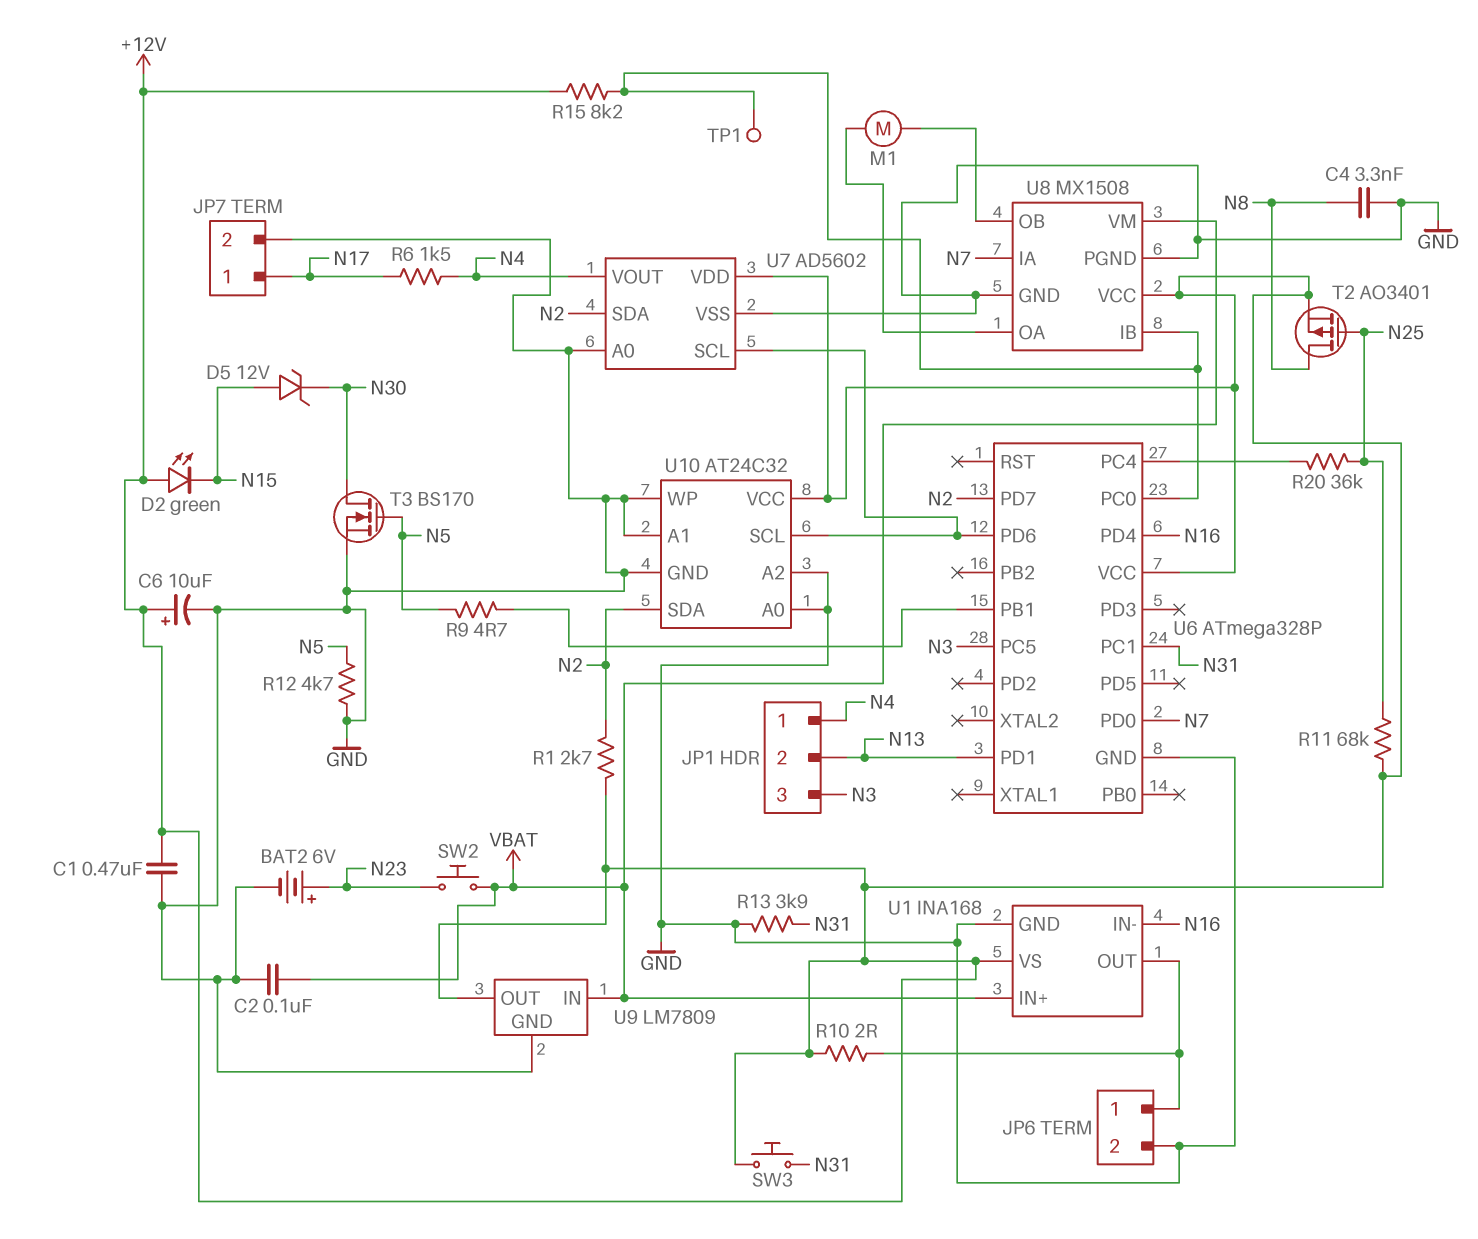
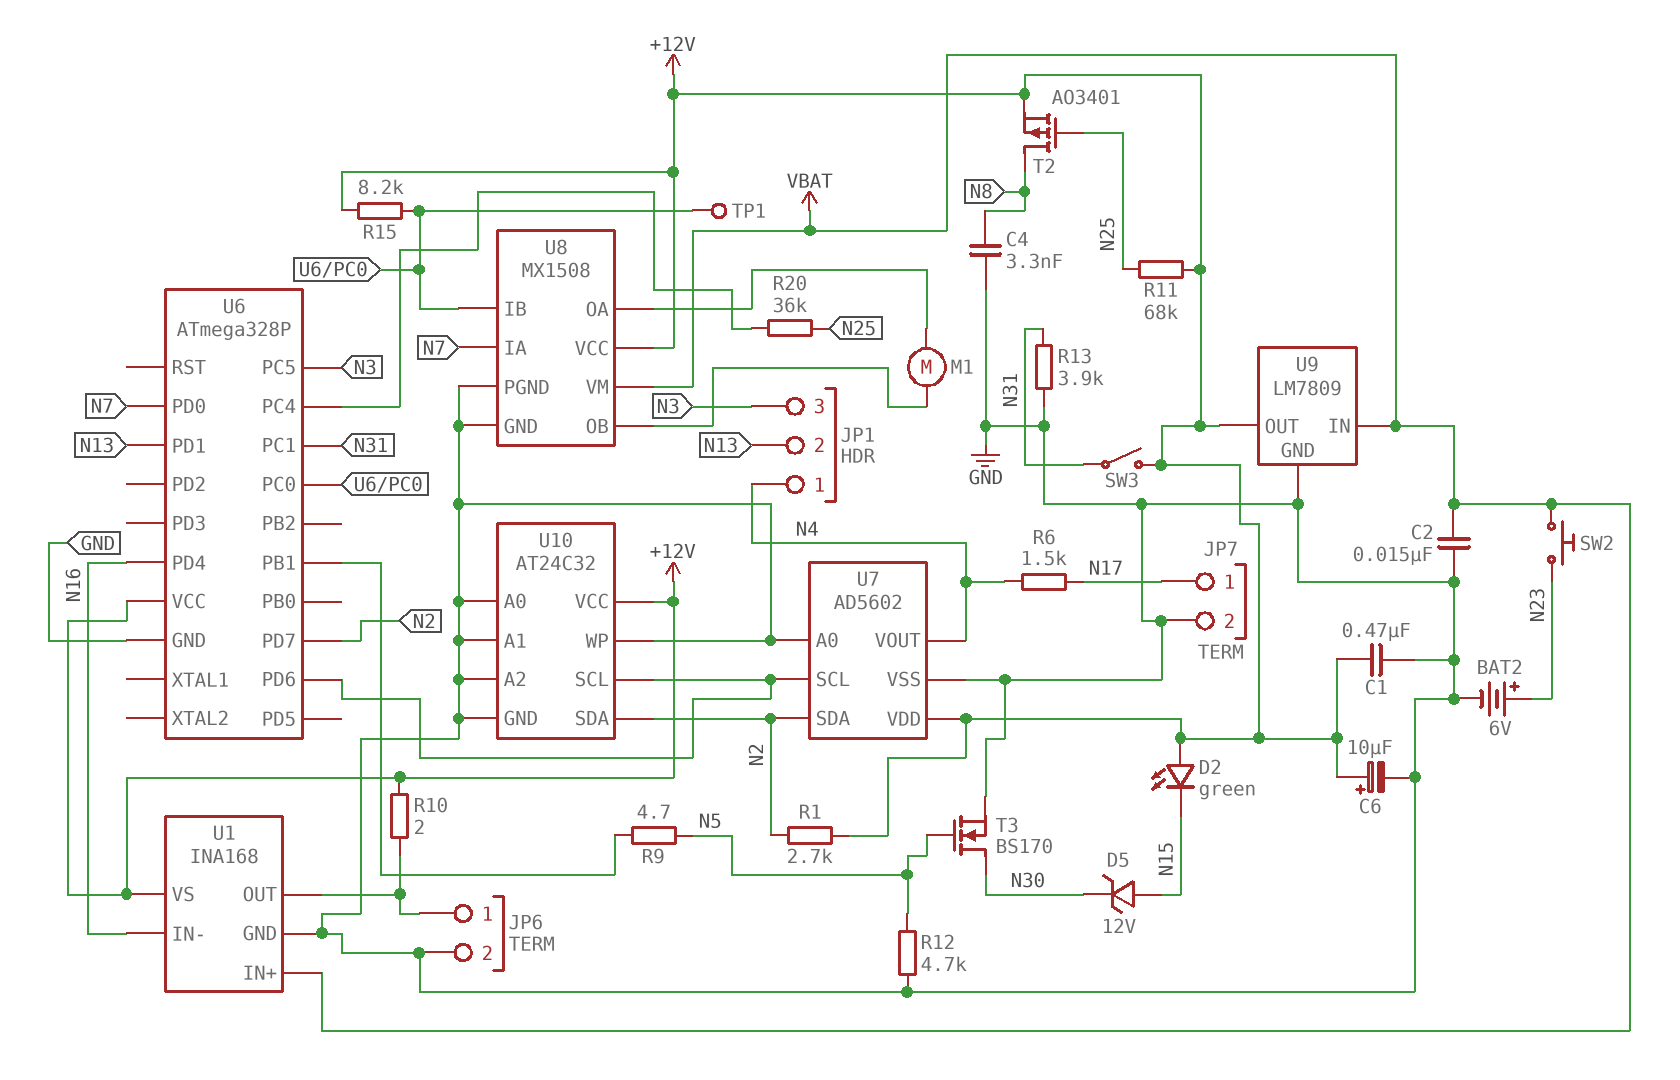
C2: 100nF (GND, VBAT) -> 15nF (GND, VBAT)
SW3: button (+12V, N31) -> switch (+12V, N31)

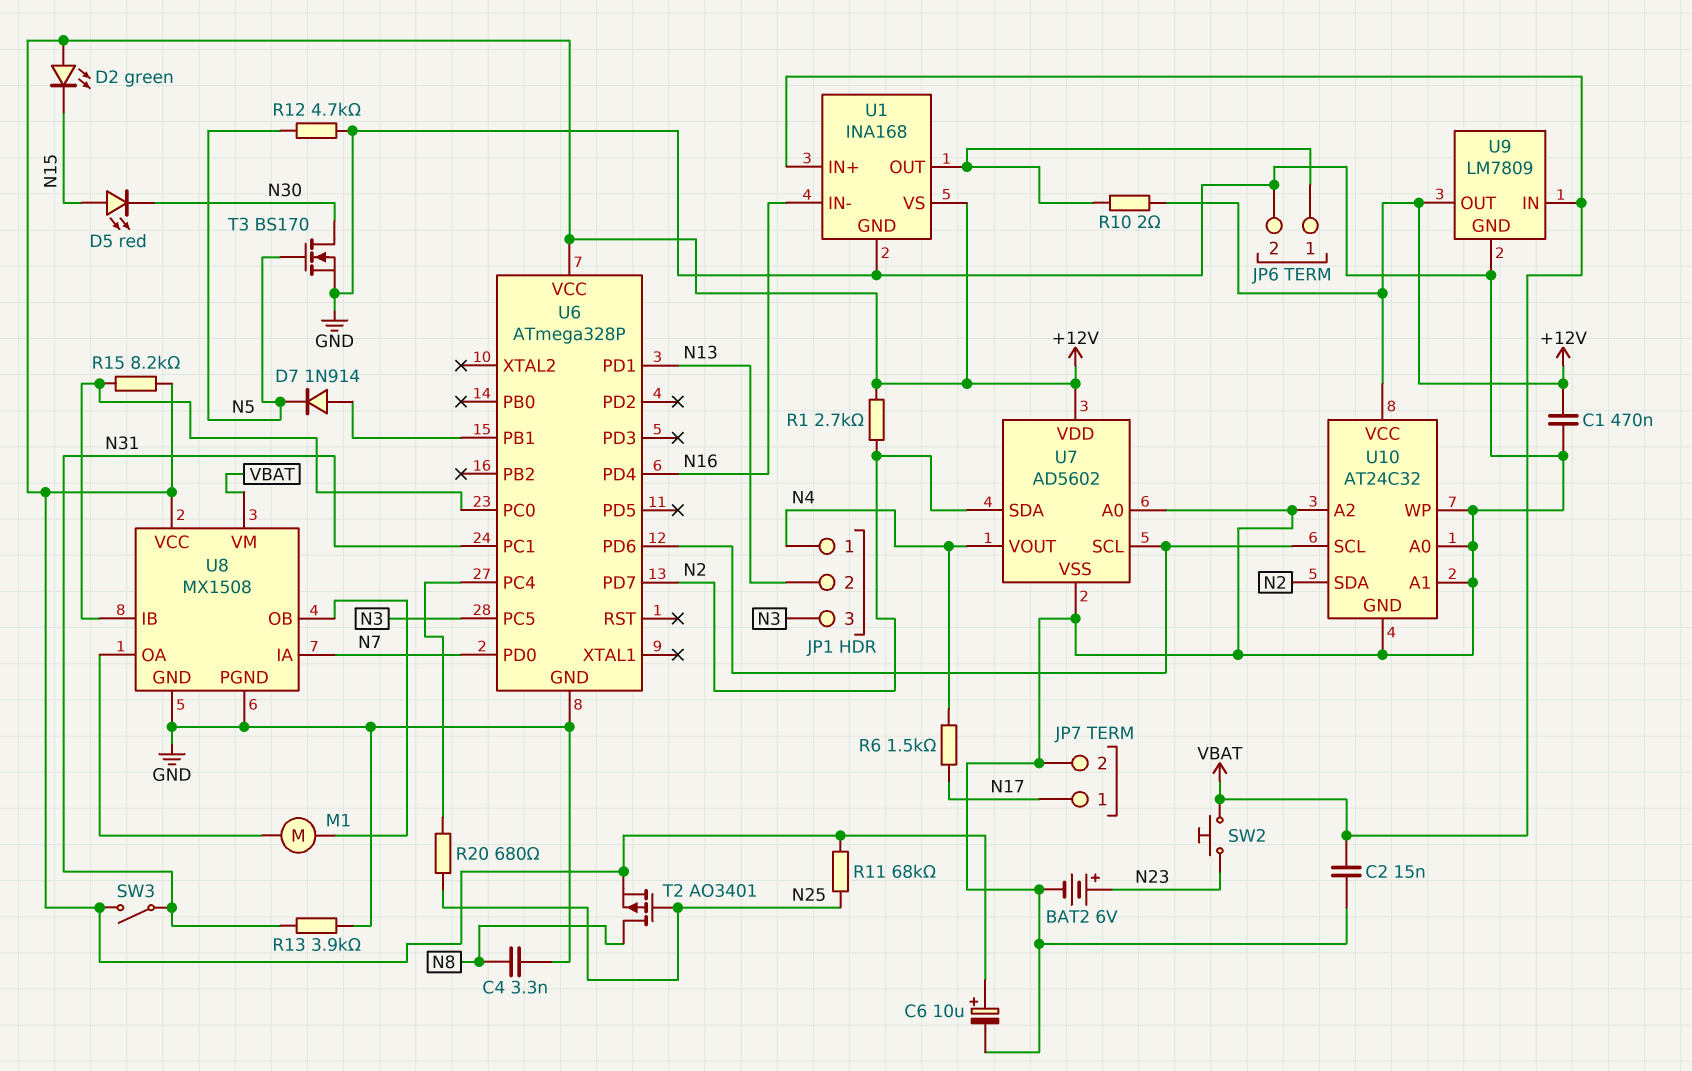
D5: zener 12V (A N15, K N30) -> LED red (A N15, K N30)
D7: none -> diode 1N914 (A U6/PB1, K N5)
R9: 4.7 (N5, U6/PB1) -> none
R20: 36k (N25, U6/PC4) -> 680 (N25, U6/PC4)
TP1: test point (U6/PC0) -> none

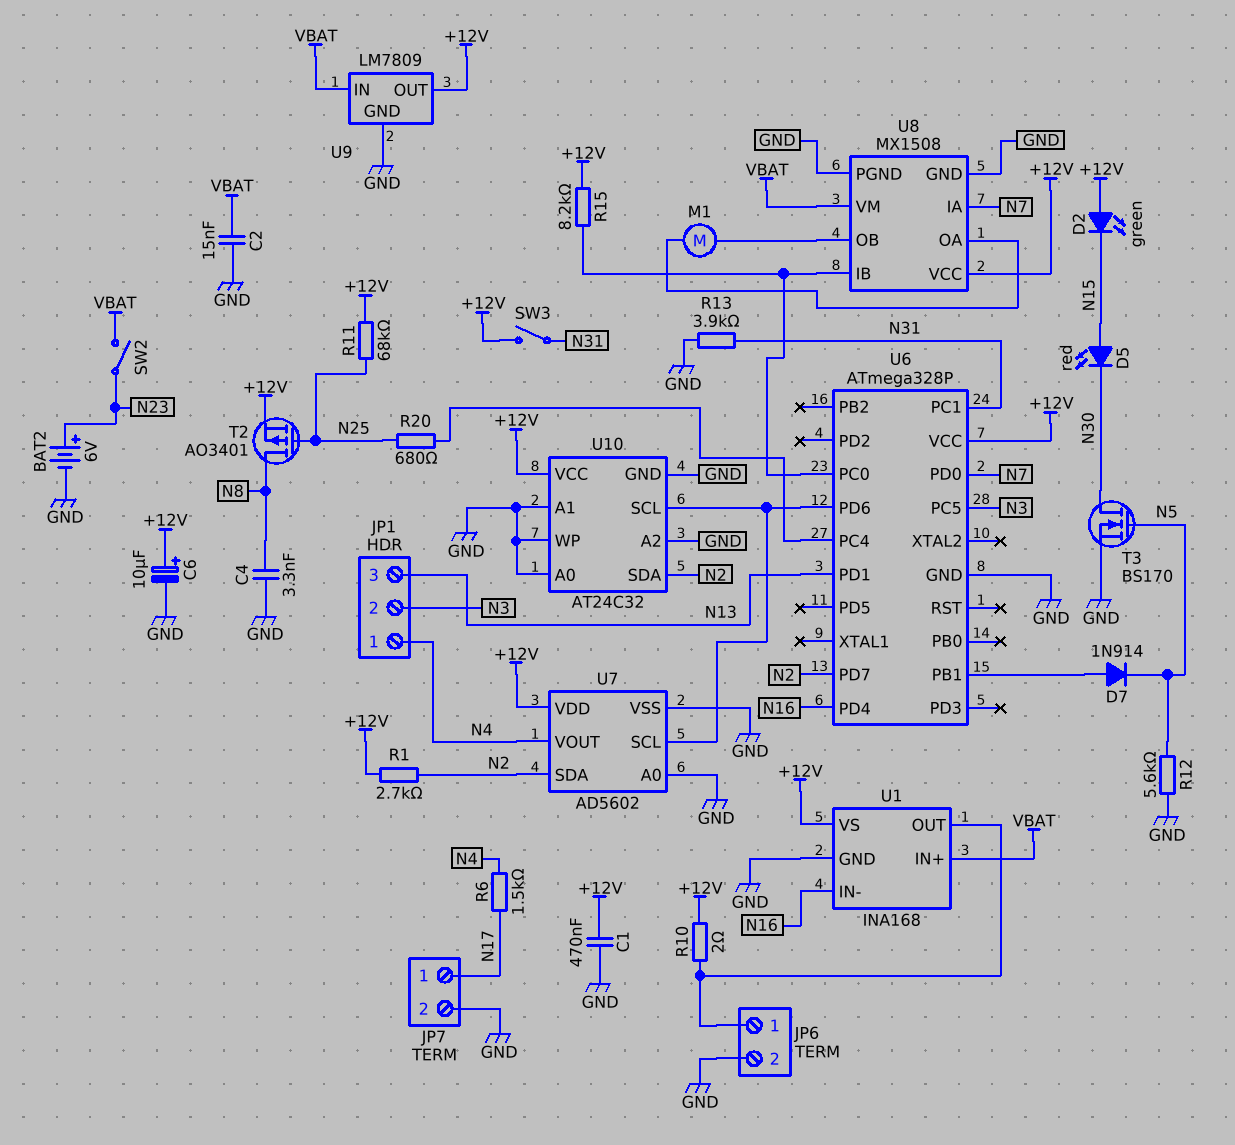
JP1 pin 2: N13 -> N3
JP1 pin 3: N3 -> N13
R12: 4.7k (GND, N5) -> 5.6k (GND, N5)
SW2: button (N23, VBAT) -> switch (N23, VBAT)

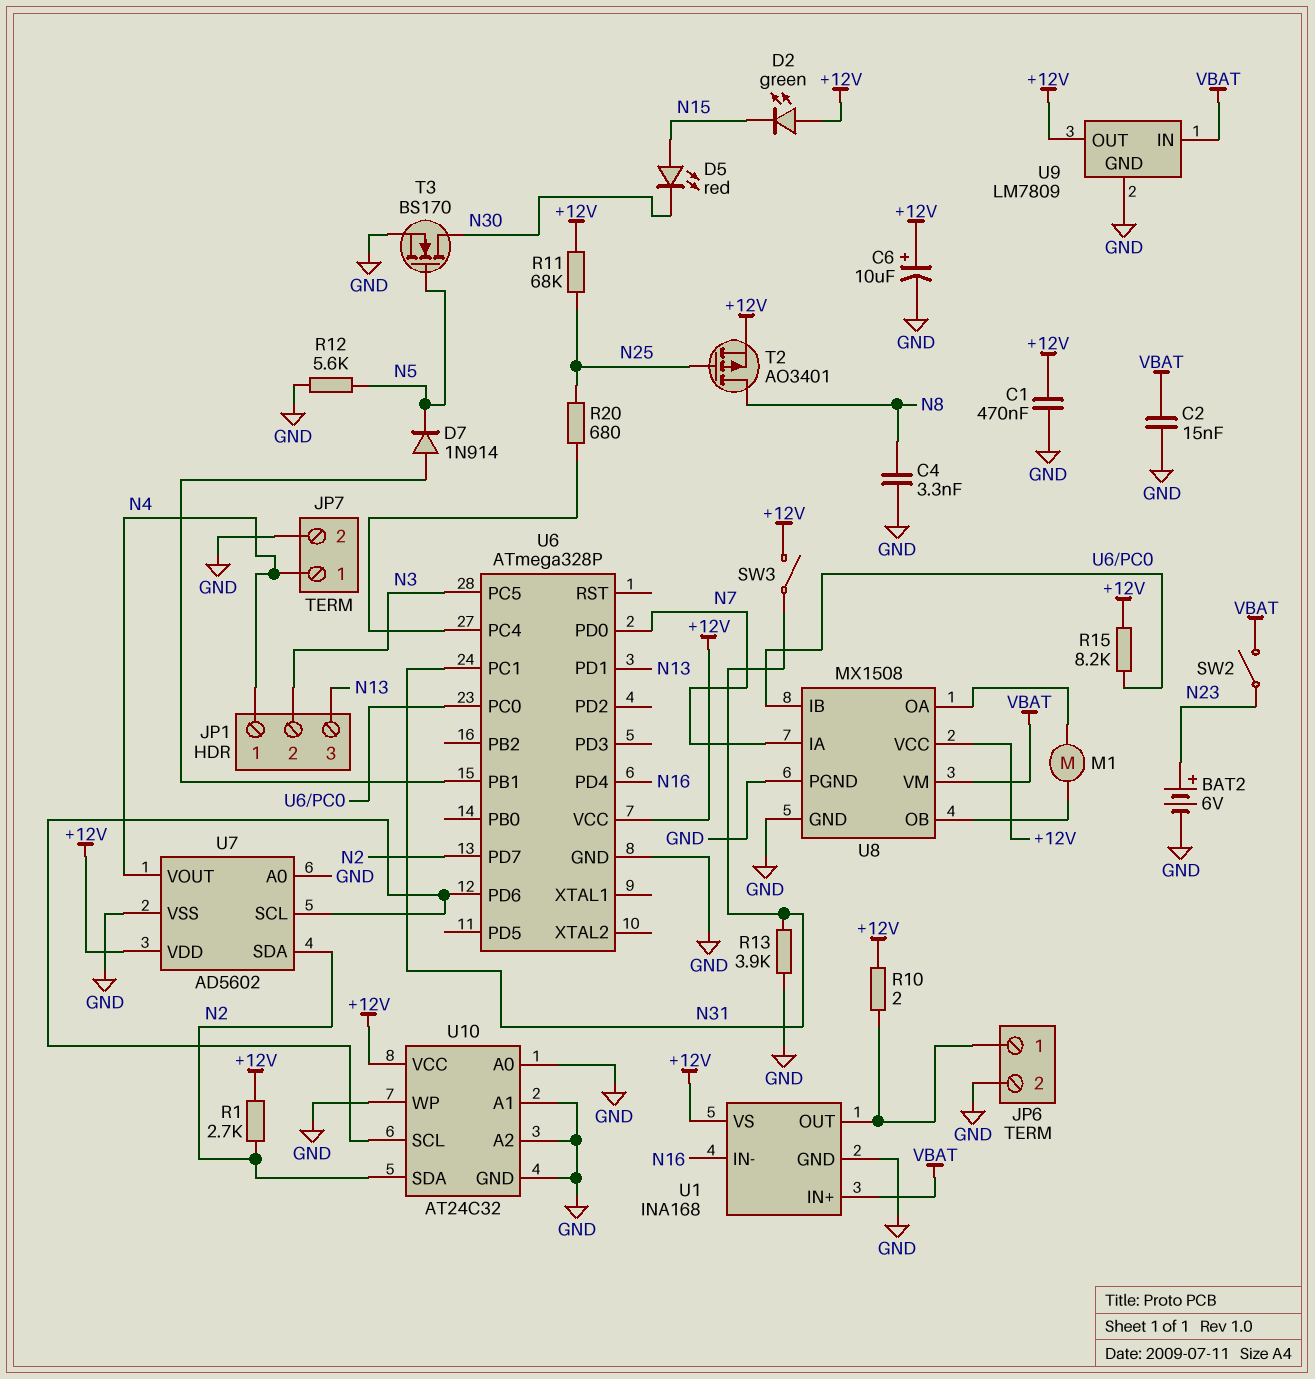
JP7 pin 1: N17 -> N4
R6: 1.5k (N4, N17) -> none

